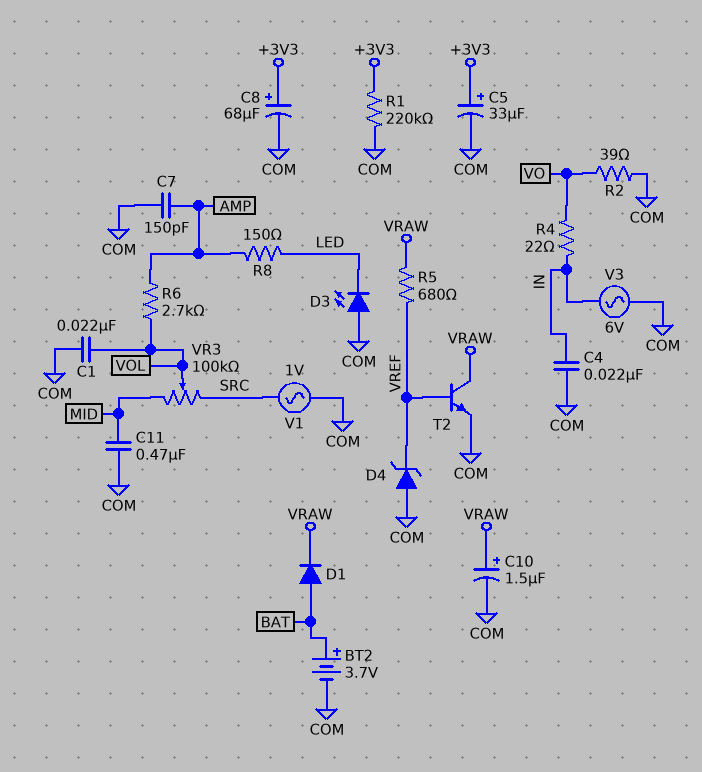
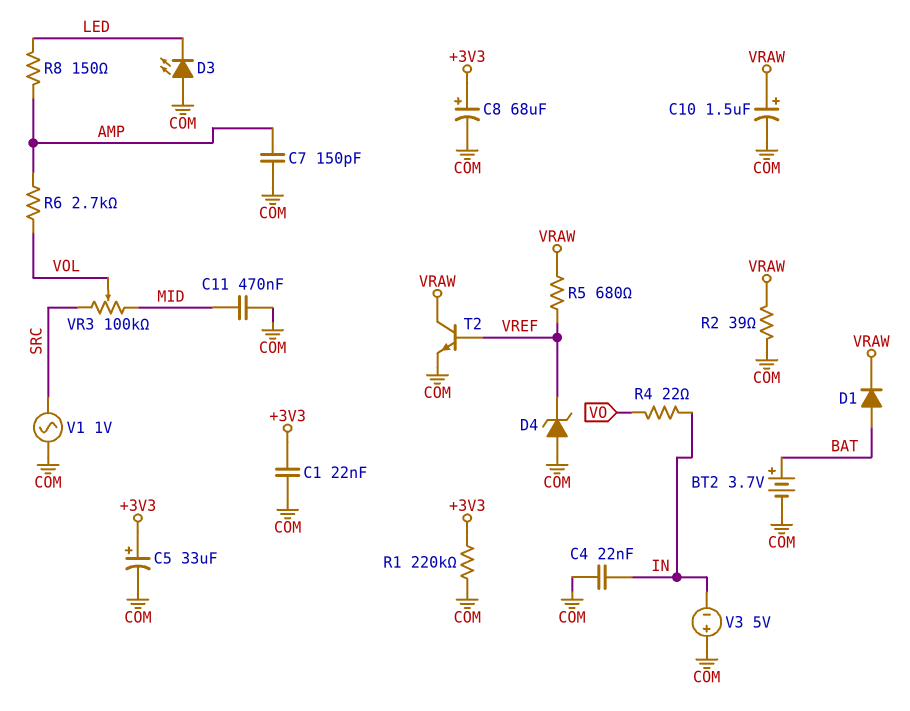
C1: 22nF (COM, VOL) -> 22nF (+3V3, COM)
R2: 39 (COM, VO) -> 39 (COM, VRAW)
V3: AC 6V (COM, IN) -> 5V (plus COM, minus IN)

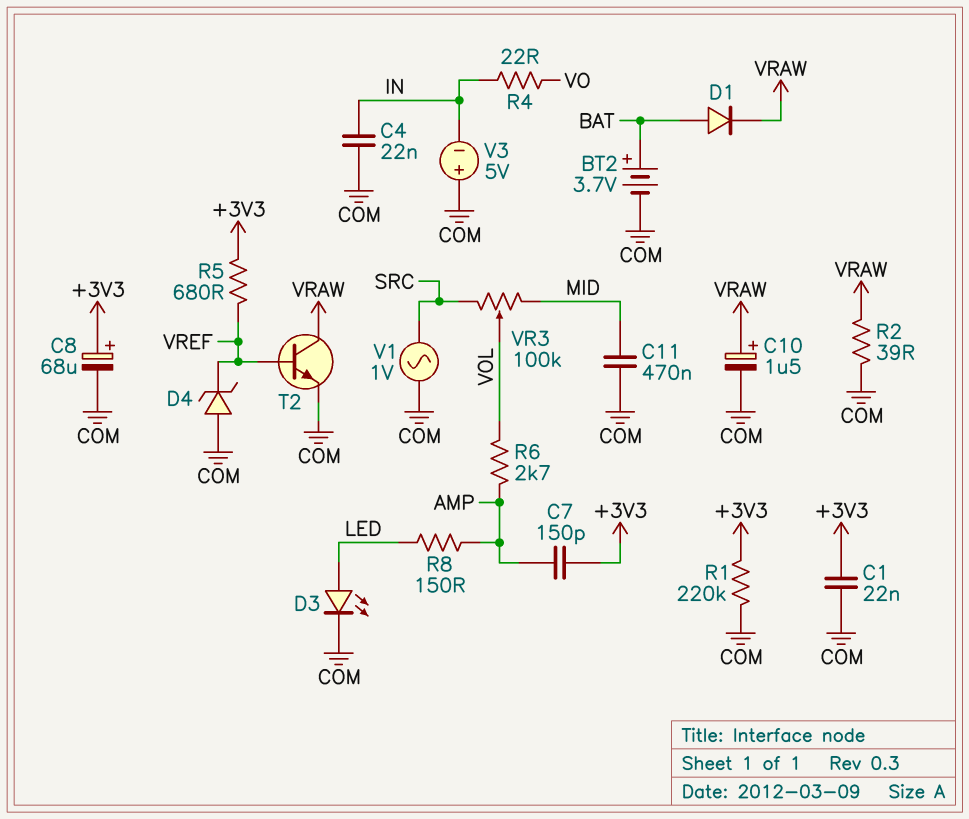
C5: 33uF (plus +3V3, minus COM) -> none
C7: 150pF (AMP, COM) -> 150pF (+3V3, AMP)
D3: LED (A COM, K LED) -> LED (A LED, K COM)
R5: 680 (VRAW, VREF) -> 680 (+3V3, VREF)

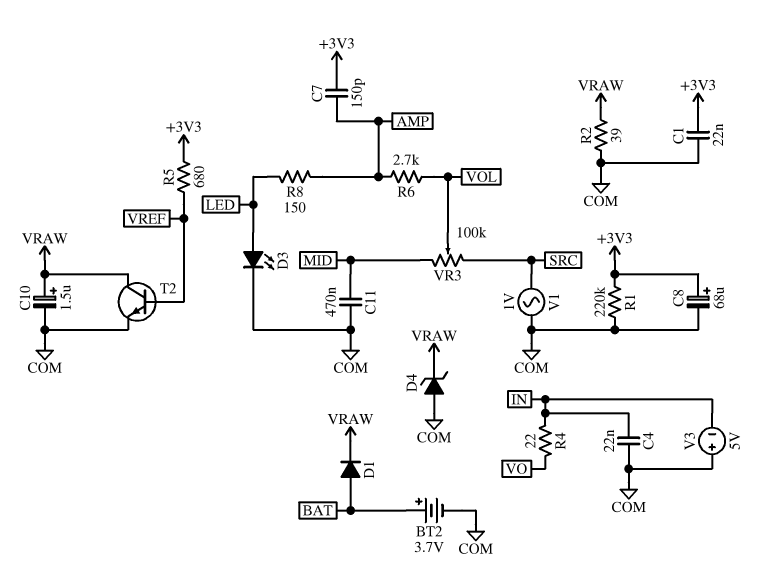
D4: zener (A COM, K VREF) -> zener (A COM, K VRAW)

